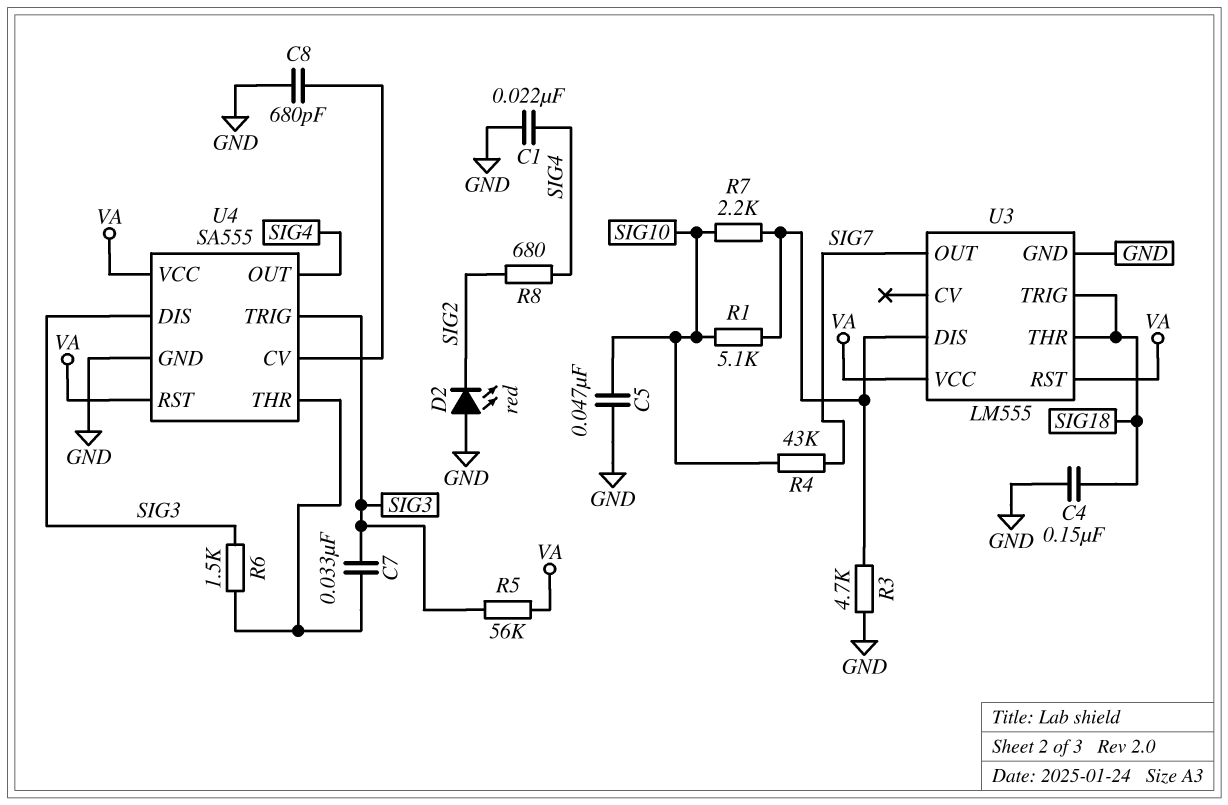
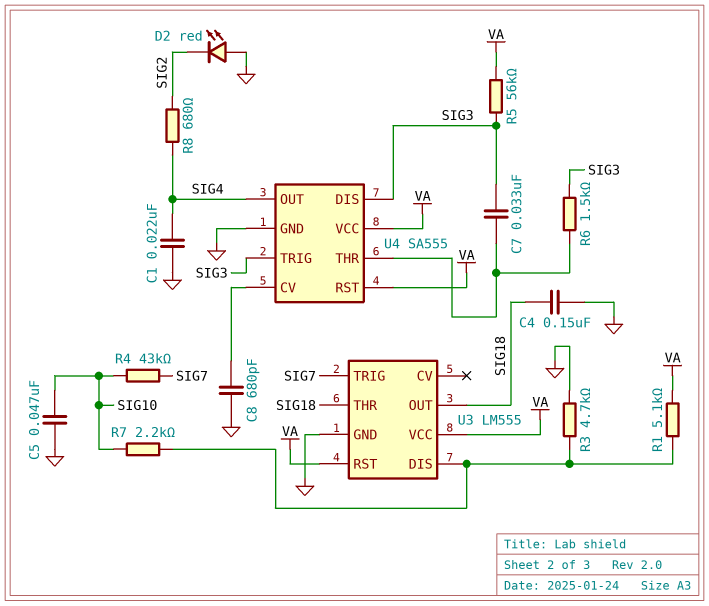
R1: 5.1k (SIG10, U3/DIS) -> 5.1k (U3/DIS, VA)
U3 pin OUT: SIG7 -> SIG18
U3 pin TRIG: SIG18 -> SIG7

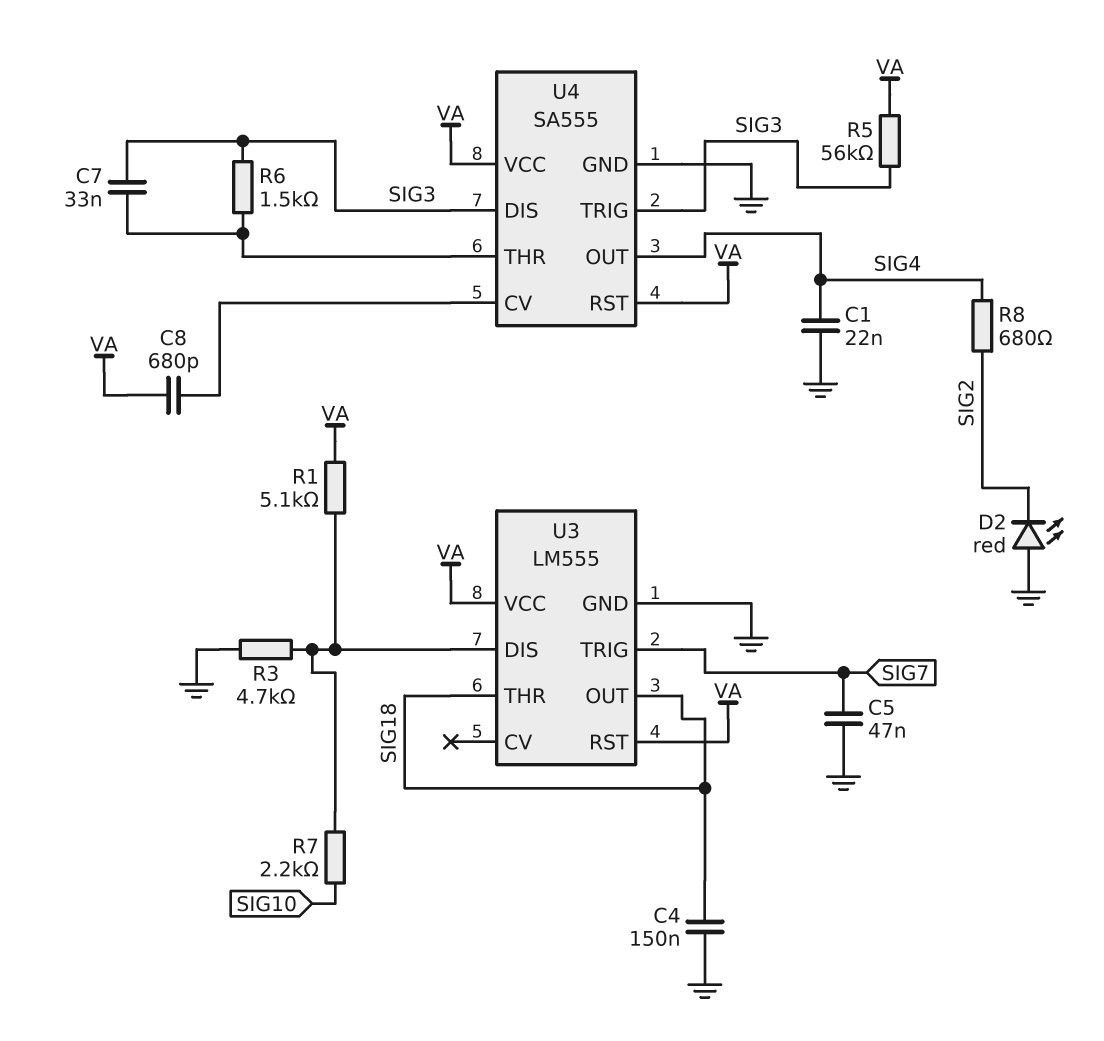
C5: 47nF (GND, SIG10) -> 47nF (GND, SIG7)
C8: 680pF (GND, U4/CV) -> 680pF (U4/CV, VA)
R4: 43k (SIG7, SIG10) -> none

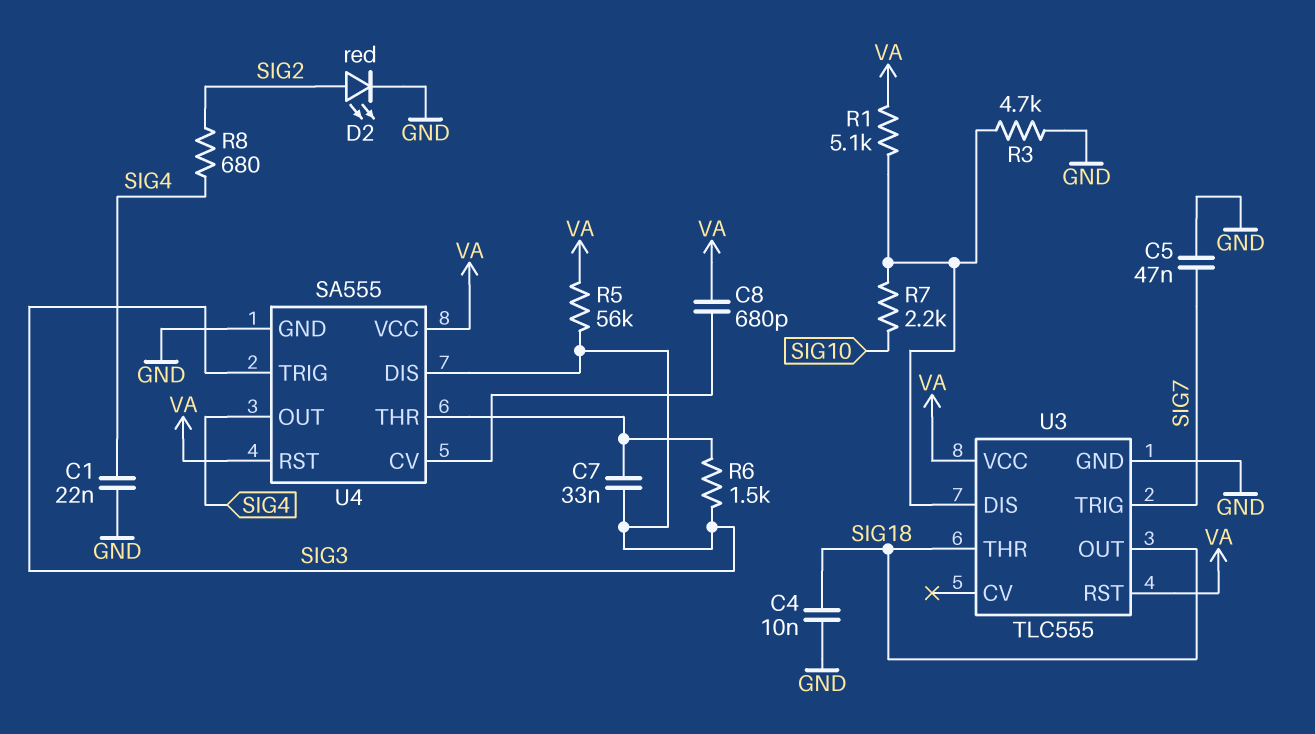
C4: 150nF (GND, SIG18) -> 10nF (GND, SIG18)
D2: LED red (A GND, K SIG2) -> LED red (A SIG2, K GND)
U3: LM555 -> TLC555

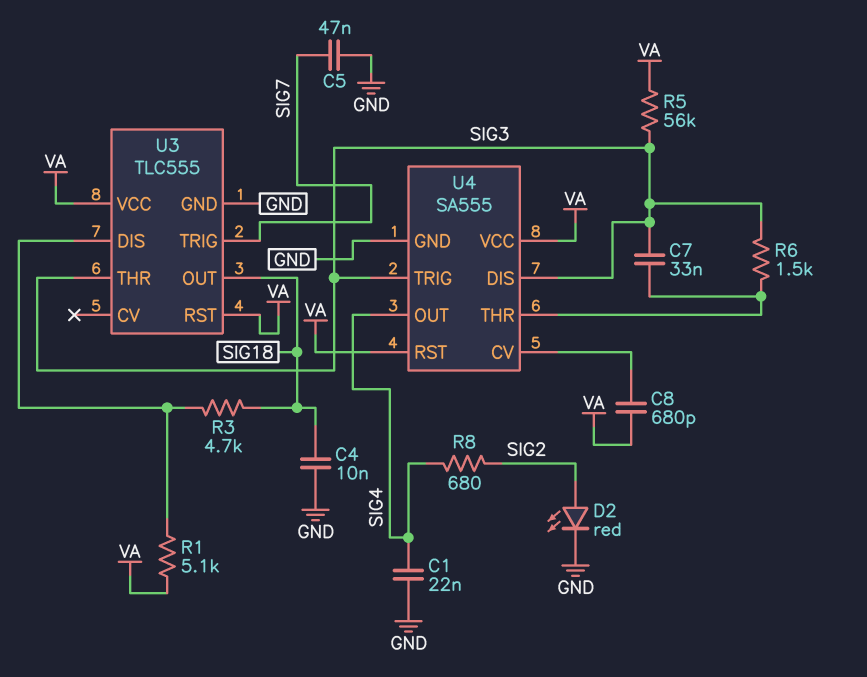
R3: 4.7k (GND, U3/DIS) -> 4.7k (SIG18, U3/DIS)
R7: 2.2k (SIG10, U3/DIS) -> none
U3 pin THR: SIG18 -> SIG3

